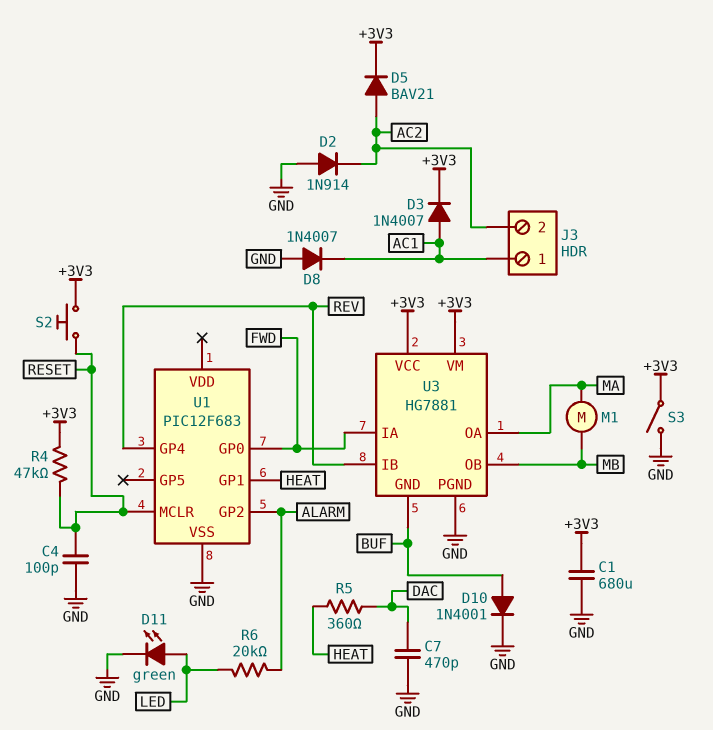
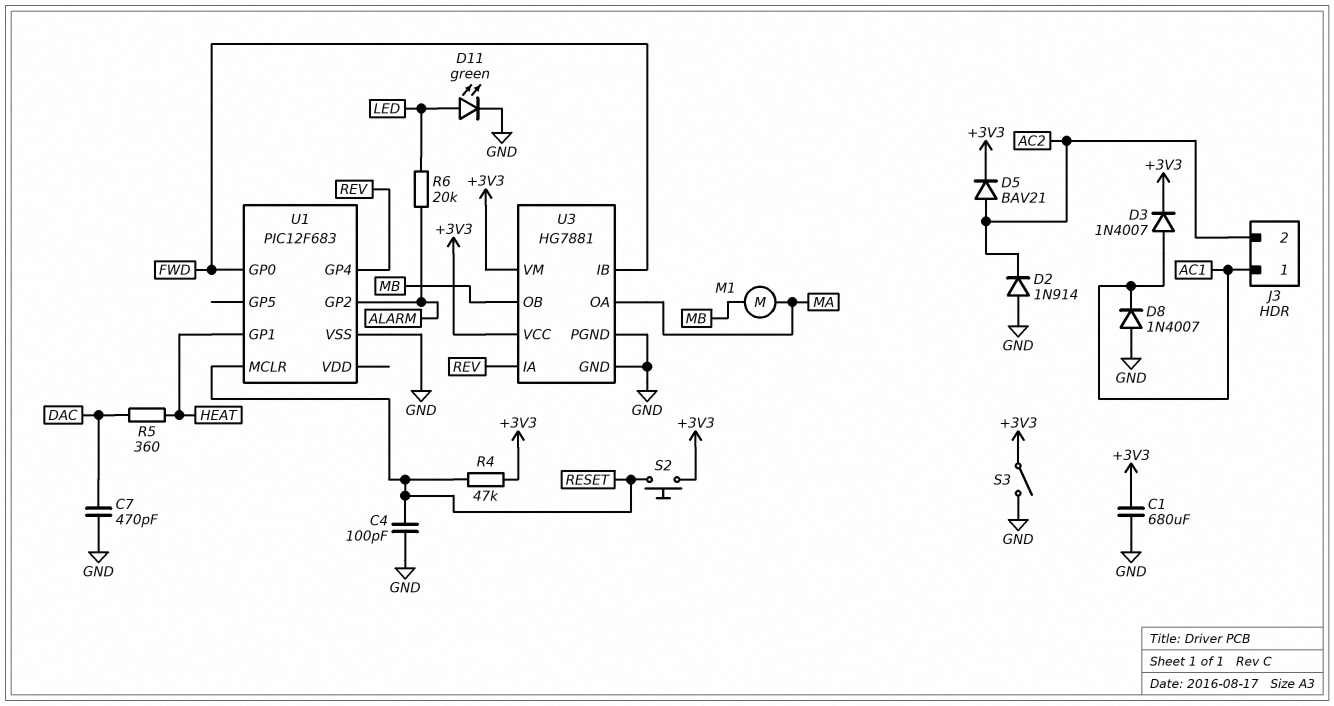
D10: diode 1N4001 (A BUF, K GND) -> none
U3 pin GND: BUF -> GND
U3 pin IA: FWD -> REV
U3 pin IB: REV -> FWD

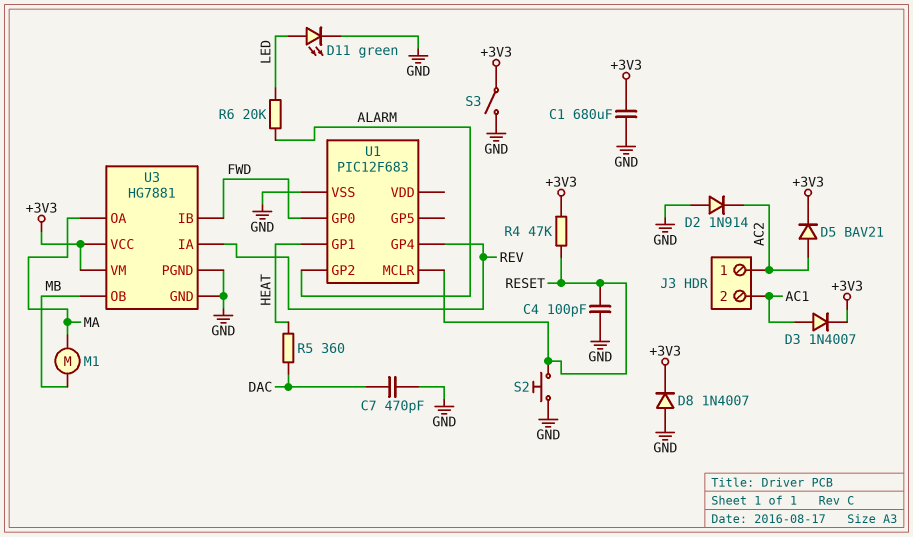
D8: diode 1N4007 (A GND, K AC1) -> diode 1N4007 (A GND, K +3V3)
J3 pin 1: AC1 -> AC2
J3 pin 2: AC2 -> AC1
S2: button (+3V3, RESET) -> button (GND, RESET)

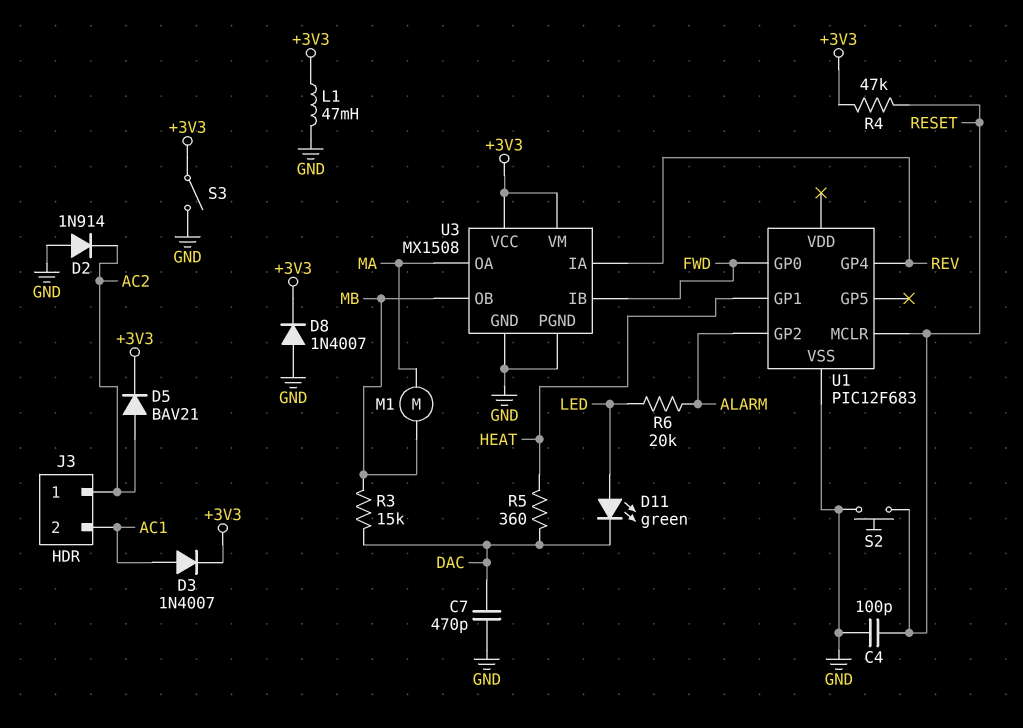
C1: 680uF (+3V3, GND) -> none
D11: LED green (A LED, K GND) -> LED green (A LED, K DAC)
L1: none -> 47mH (+3V3, GND)
R3: none -> 15k (DAC, MB)
U3: HG7881 -> MX1508

